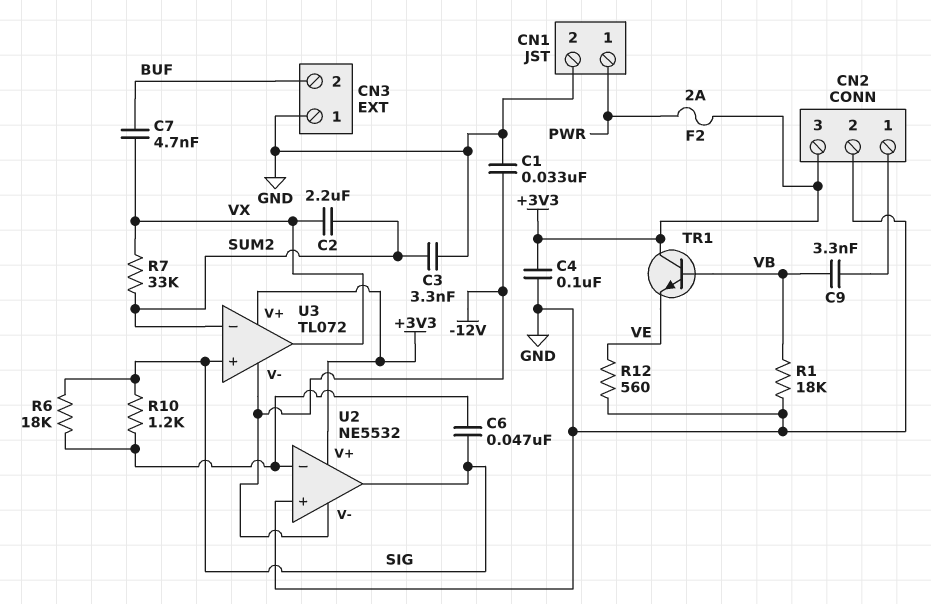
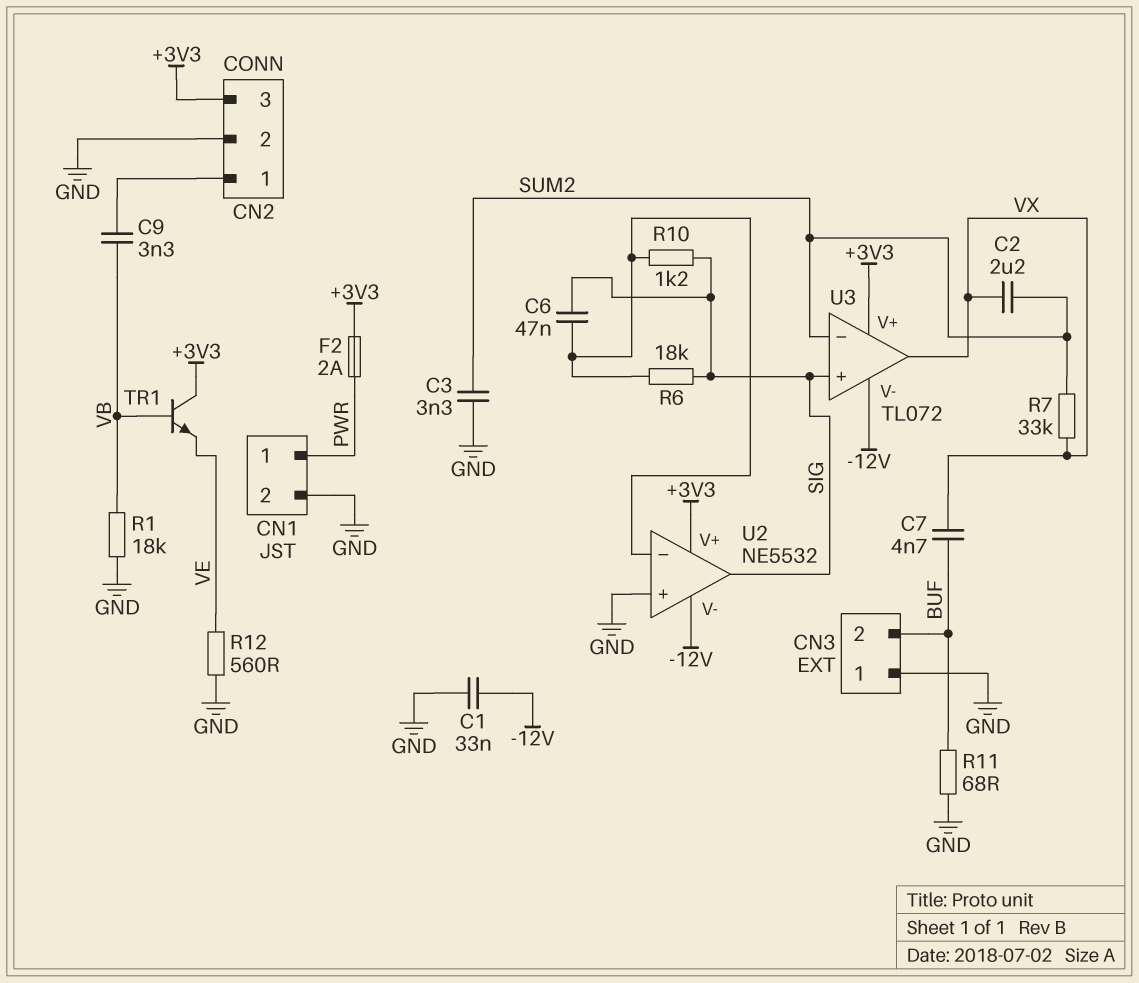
C4: 100nF (+3V3, GND) -> none
R11: none -> 68 (BUF, GND)

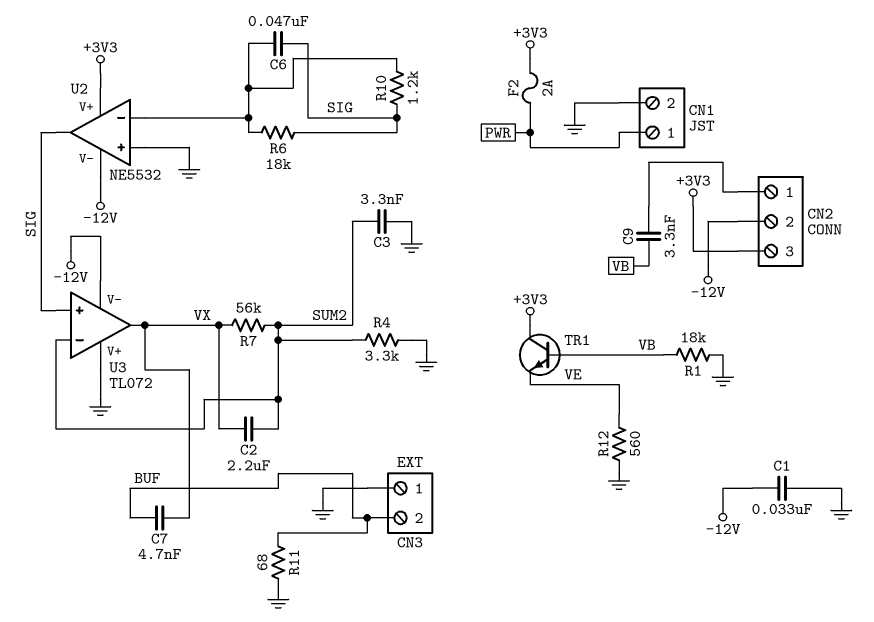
CN2 pin 2: GND -> -12V
R4: none -> 3.3k (GND, SUM2)
R7: 33k (SUM2, VX) -> 56k (SUM2, VX)
U3 pin V+: +3V3 -> GND

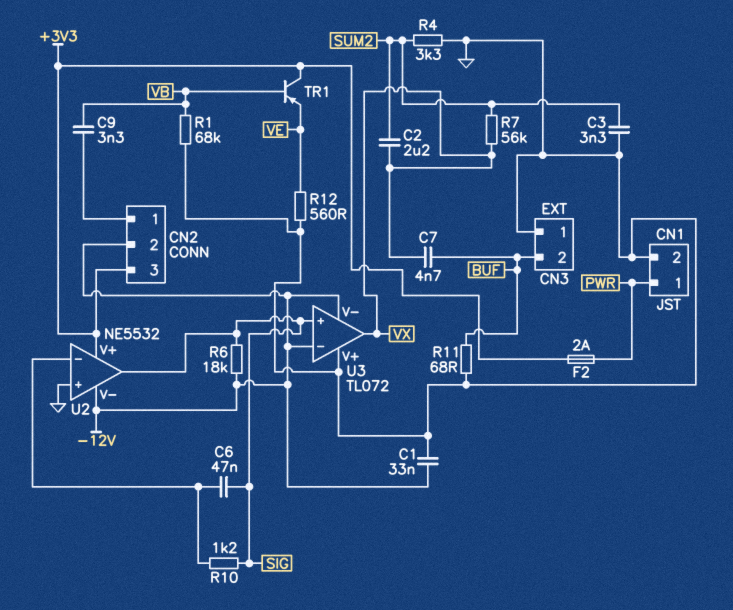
R1: 18k (GND, VB) -> 68k (GND, VB)
R6: 18k (SIG, U2/in-) -> 18k (-12V, SIG)
TR1: NPN (B VB, C +3V3, E VE) -> PNP (B VB, C +3V3, E VE)
U3 pin in-: SUM2 -> -12V

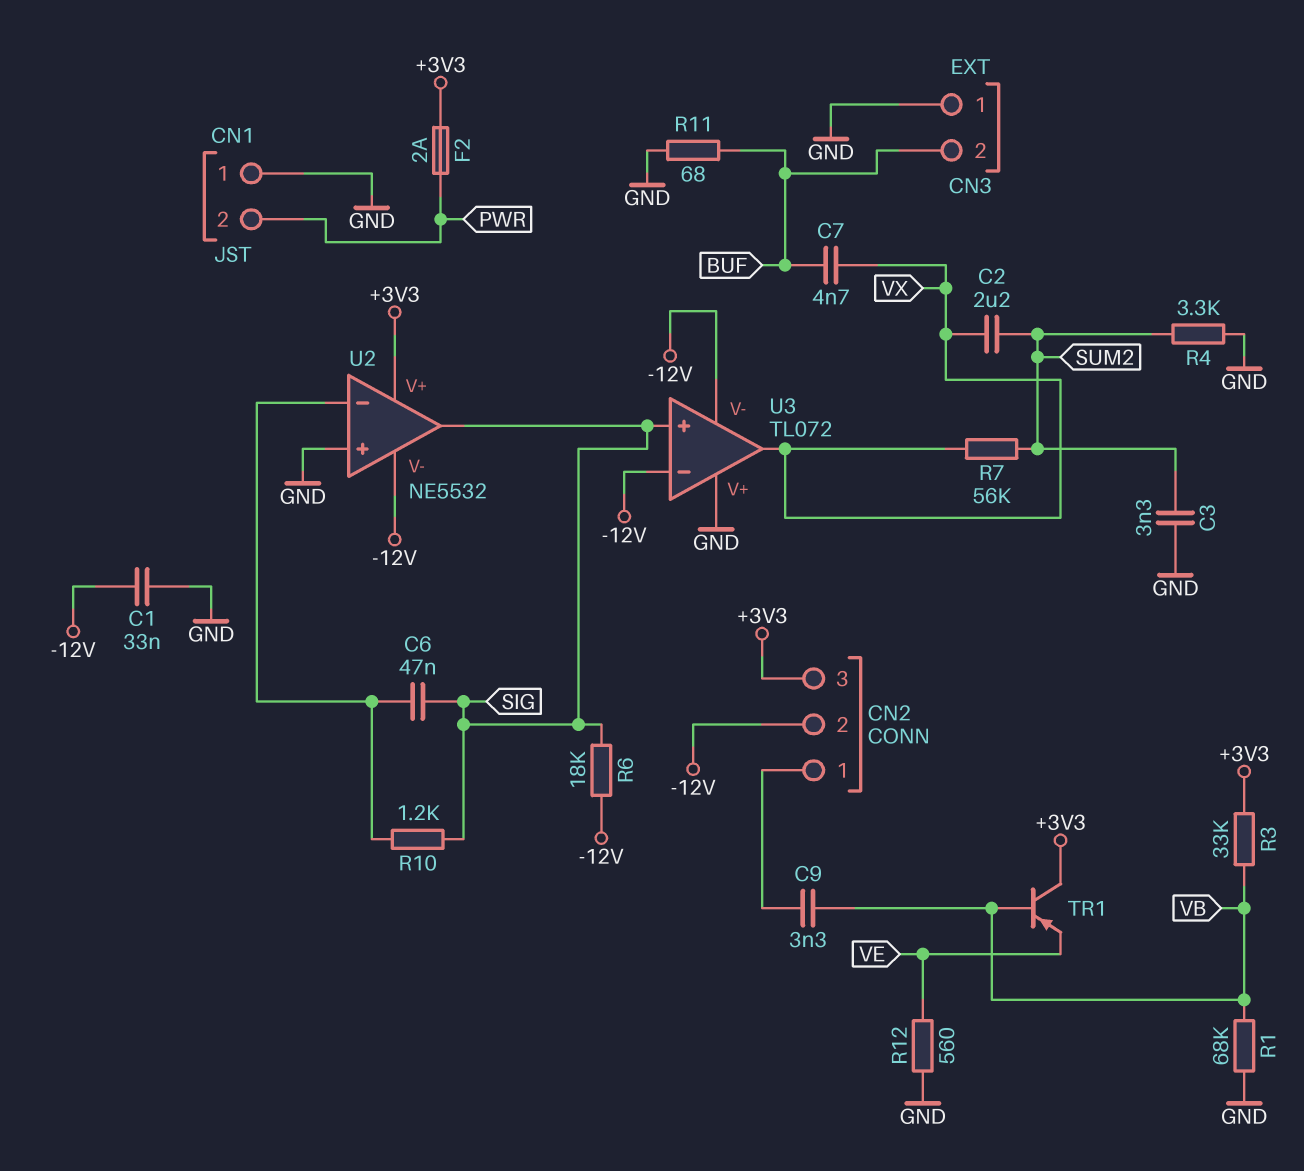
CN1 pin 1: PWR -> GND
CN1 pin 2: GND -> PWR
R3: none -> 33k (+3V3, VB)

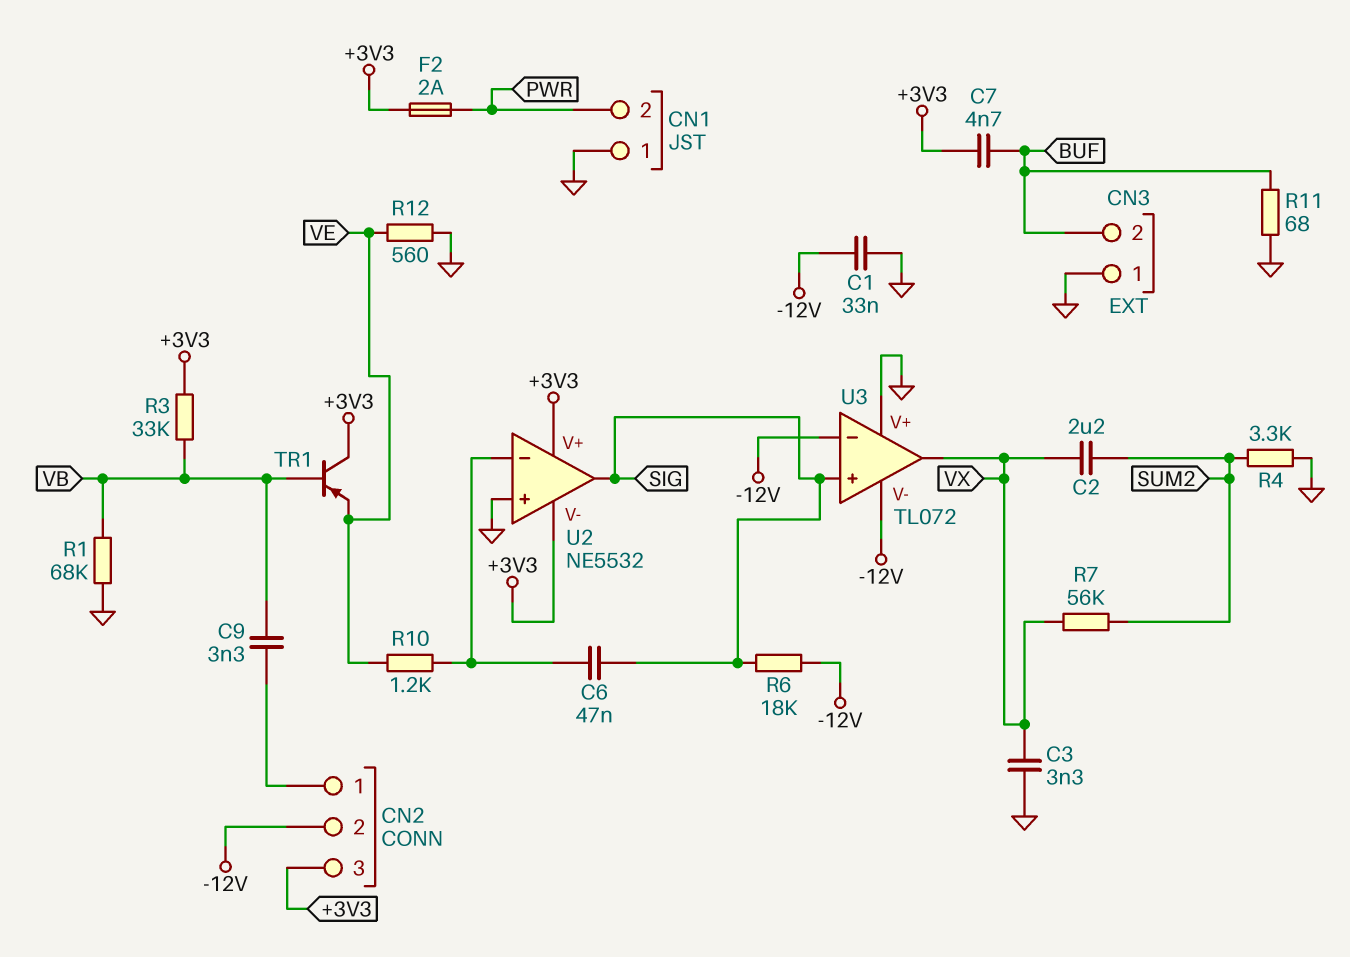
C3: 3.3nF (GND, SUM2) -> 3.3nF (GND, VX)
C7: 4.7nF (BUF, VX) -> 4.7nF (+3V3, BUF)
R10: 1.2k (SIG, U2/in-) -> 1.2k (U2/in-, VE)
U2 pin V-: -12V -> +3V3

